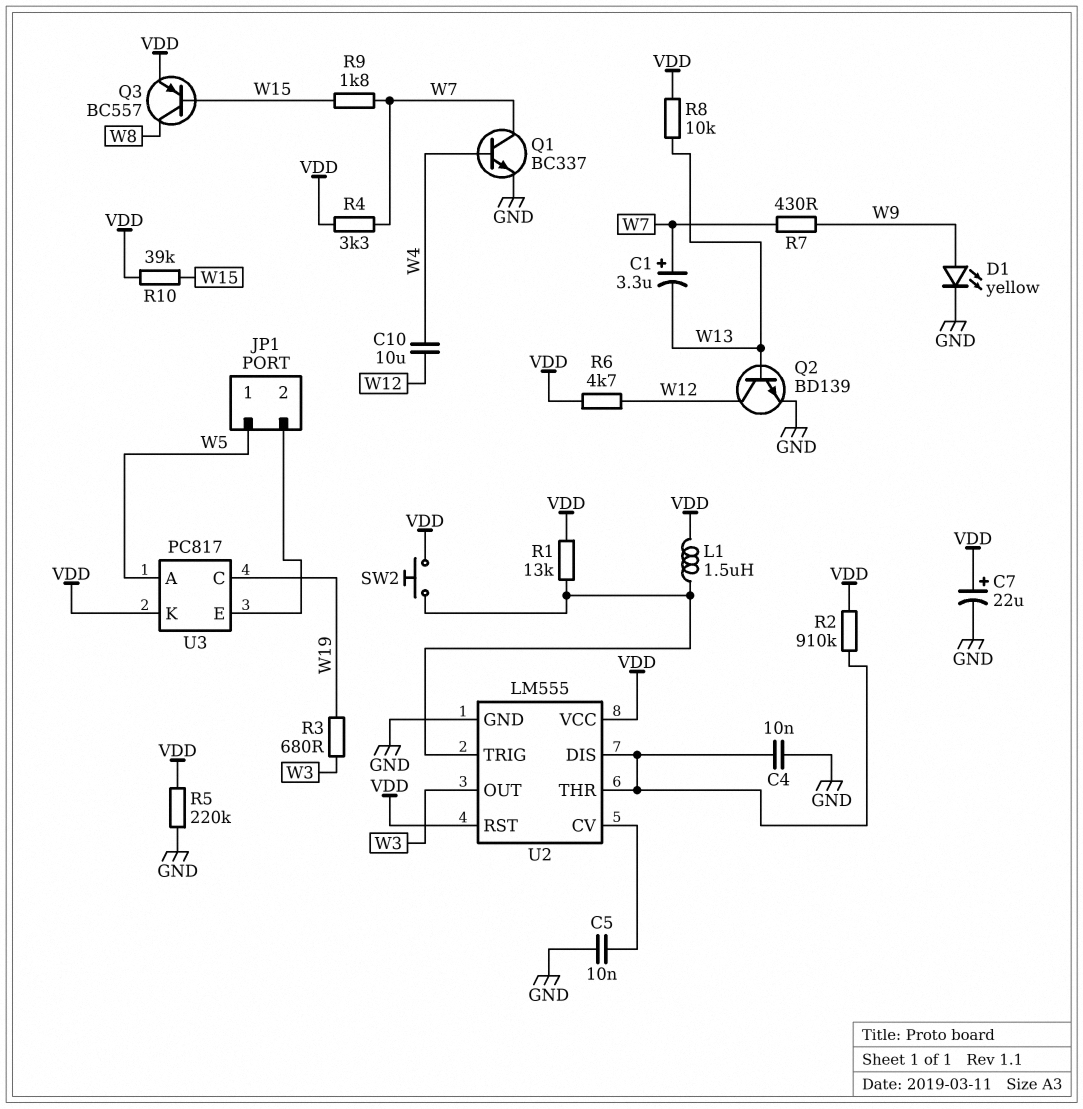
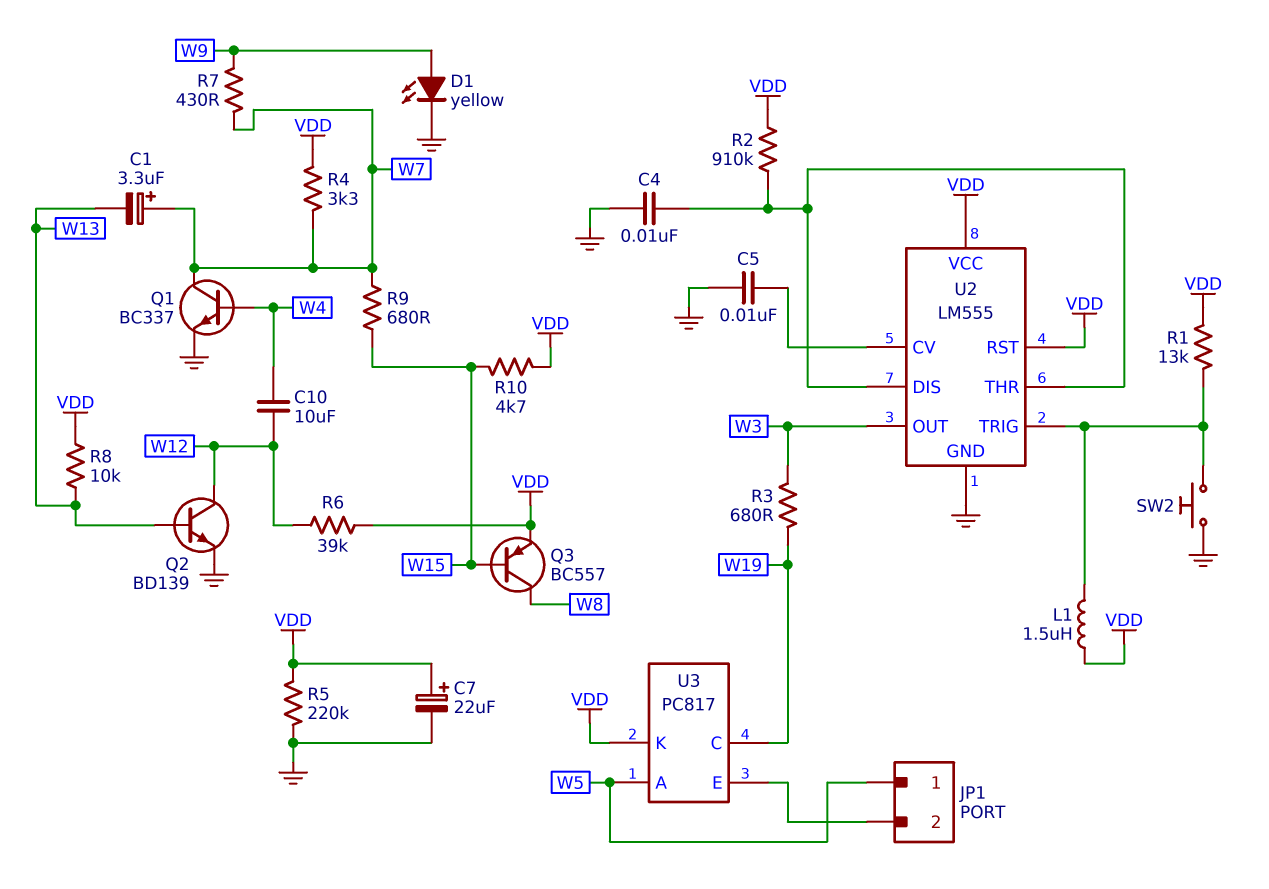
R6: 4.7k (VDD, W12) -> 39k (VDD, W12)
R9: 1.8k (W7, W15) -> 680 (W7, W15)
R10: 39k (VDD, W15) -> 4.7k (VDD, W15)
SW2: button (U2/TRIG, VDD) -> button (GND, U2/TRIG)

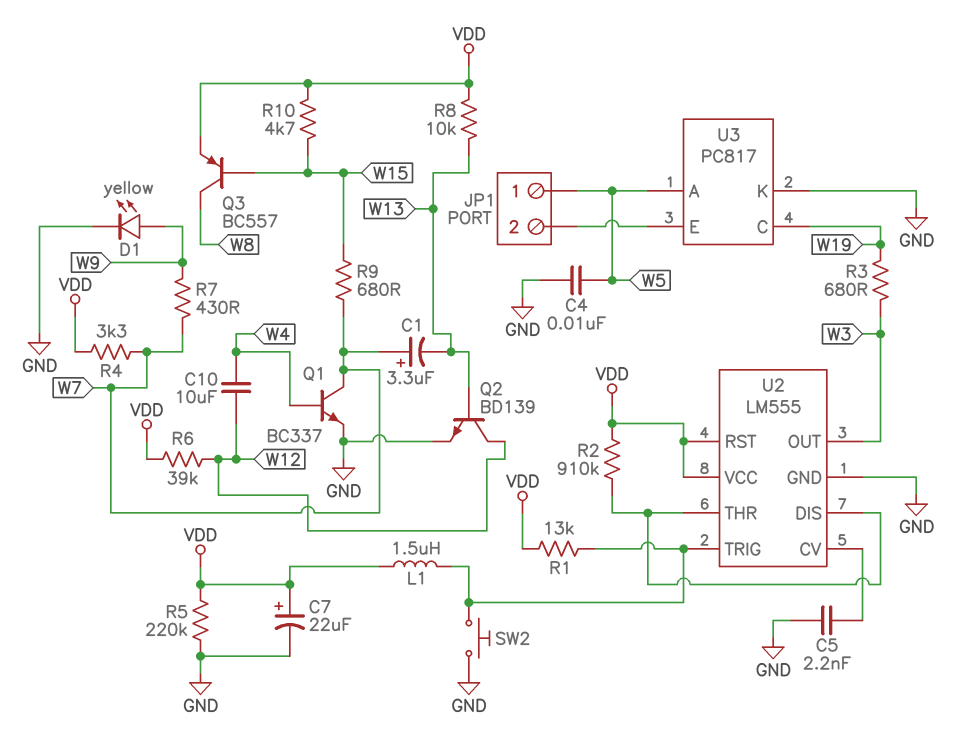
C4: 10nF (GND, U2/DIS) -> 10nF (GND, W5)
C5: 10nF (GND, U2/CV) -> 2.2nF (GND, U2/CV)
U3 pin K: VDD -> GND

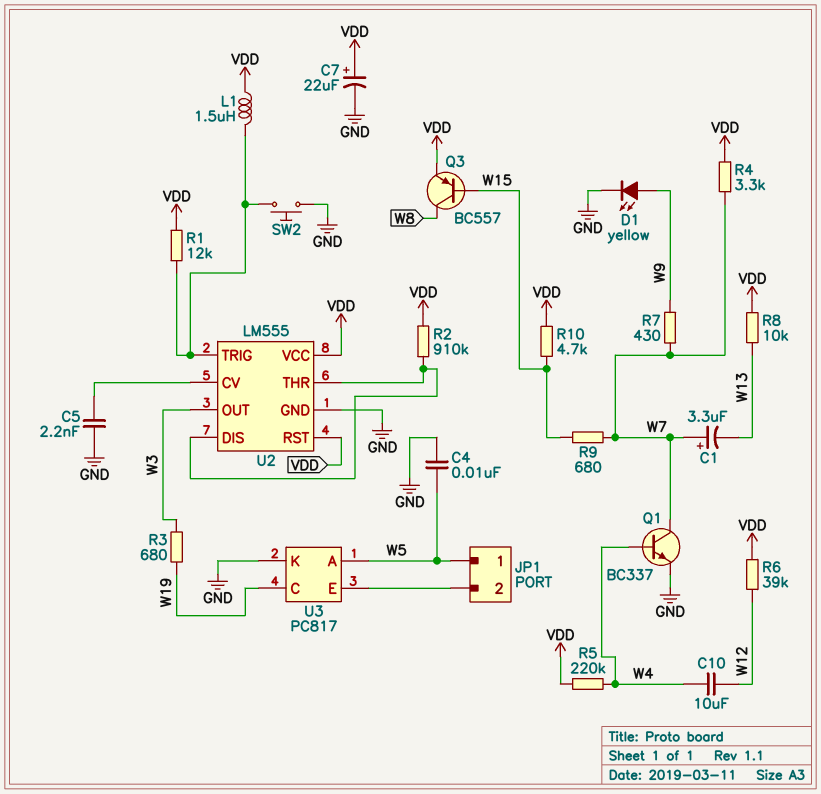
Q2: NPN BD139 (B W13, C W12, E GND) -> none
R1: 13k (U2/TRIG, VDD) -> 12k (U2/TRIG, VDD)
R5: 220k (GND, VDD) -> 220k (VDD, W4)

